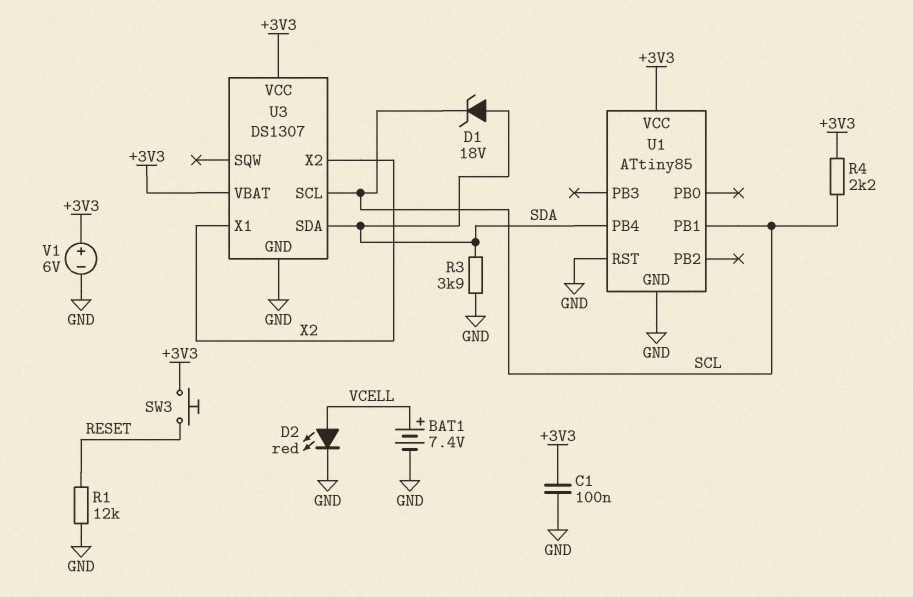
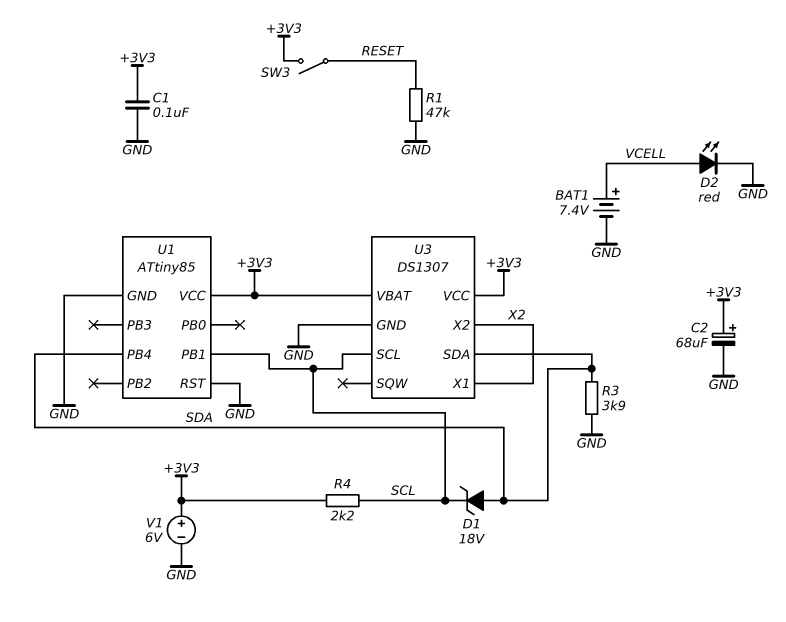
C2: none -> 68uF (plus +3V3, minus GND)
R1: 12k (GND, RESET) -> 47k (GND, RESET)
SW3: button (+3V3, RESET) -> switch (+3V3, RESET)

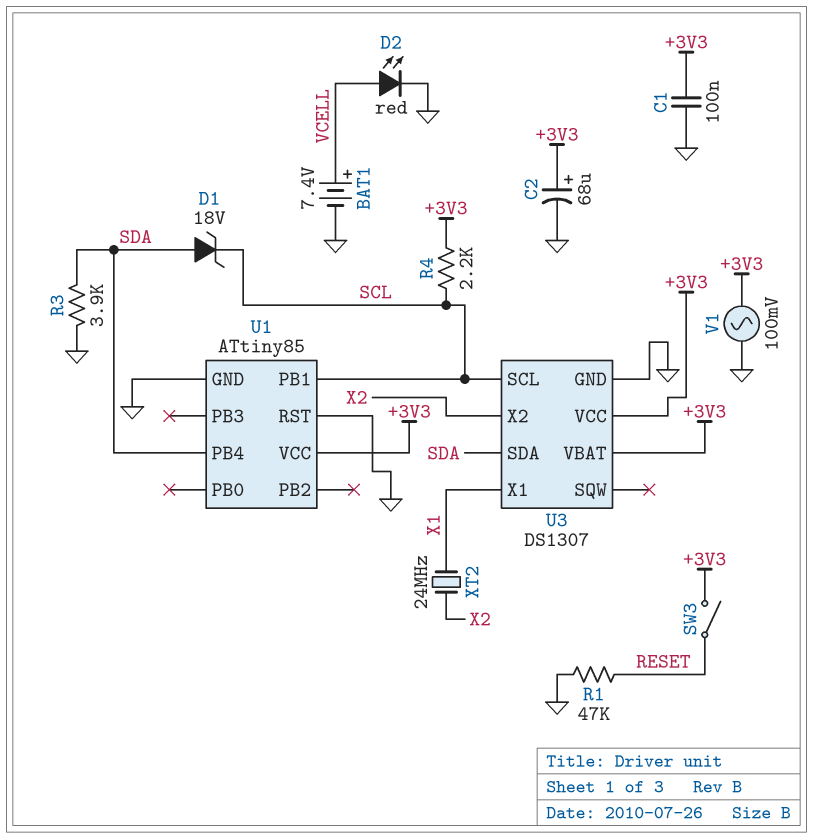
U3 pin X1: X2 -> X1
V1: 6V (plus +3V3, minus GND) -> AC 100mV (+3V3, GND)
XT2: none -> 24MHz (X1, X2)

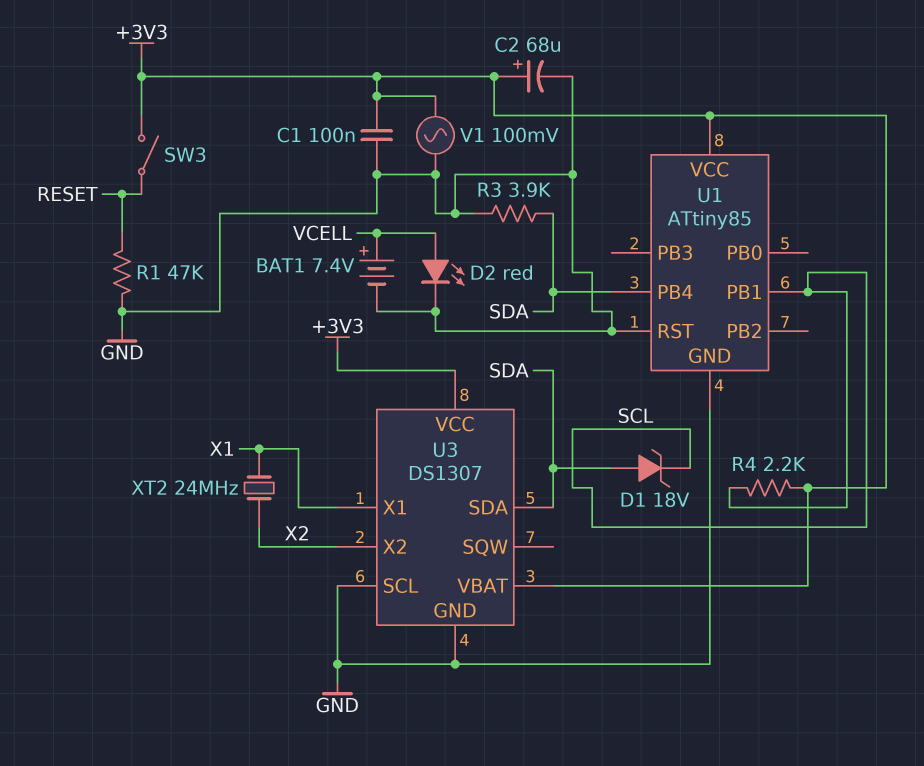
U3 pin SCL: SCL -> GND

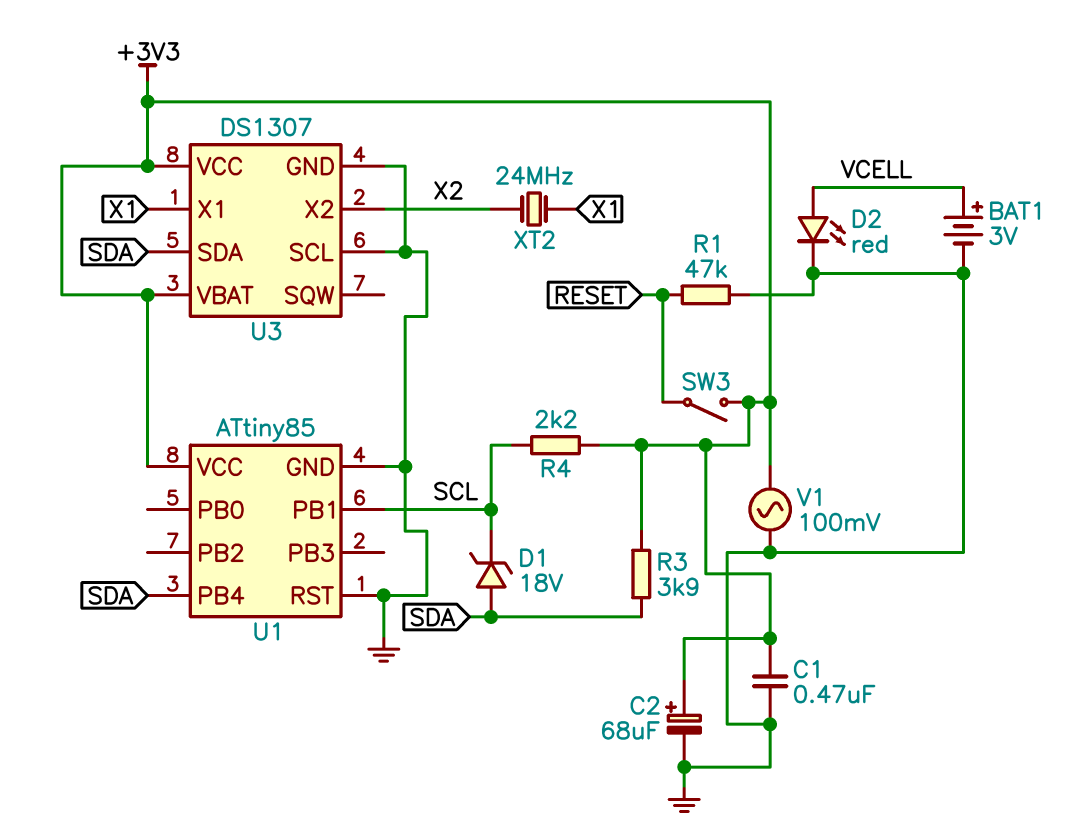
BAT1: 7.4V (plus VCELL, minus GND) -> 3V (plus VCELL, minus GND)
C1: 100nF (+3V3, GND) -> 470nF (+3V3, GND)
R3: 3.9k (GND, SDA) -> 3.9k (+3V3, SDA)

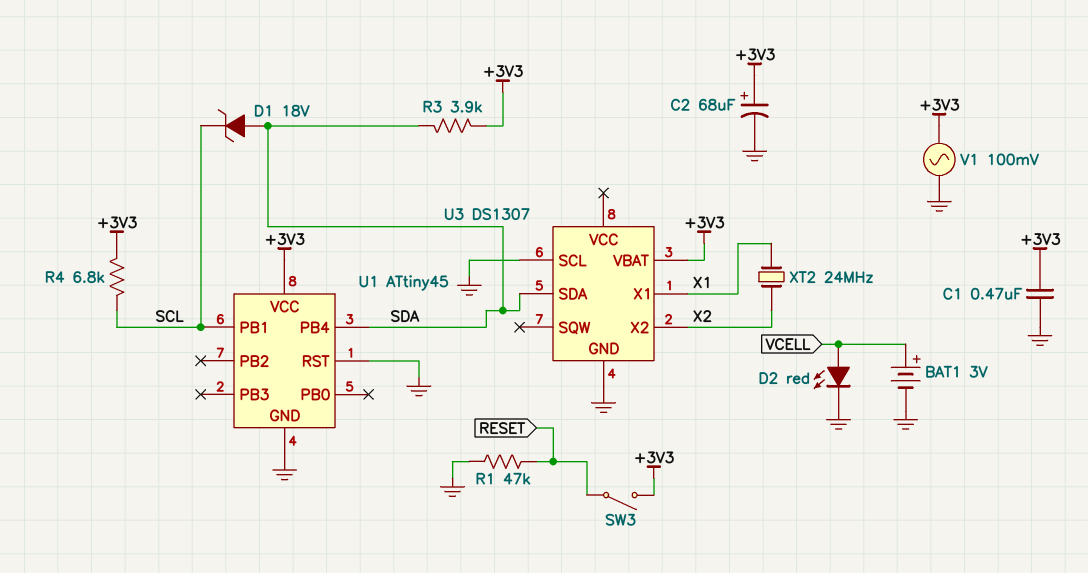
R4: 2.2k (+3V3, SCL) -> 6.8k (+3V3, SCL)
U1: ATtiny85 -> ATtiny45
U3 pin VCC: +3V3 -> none

